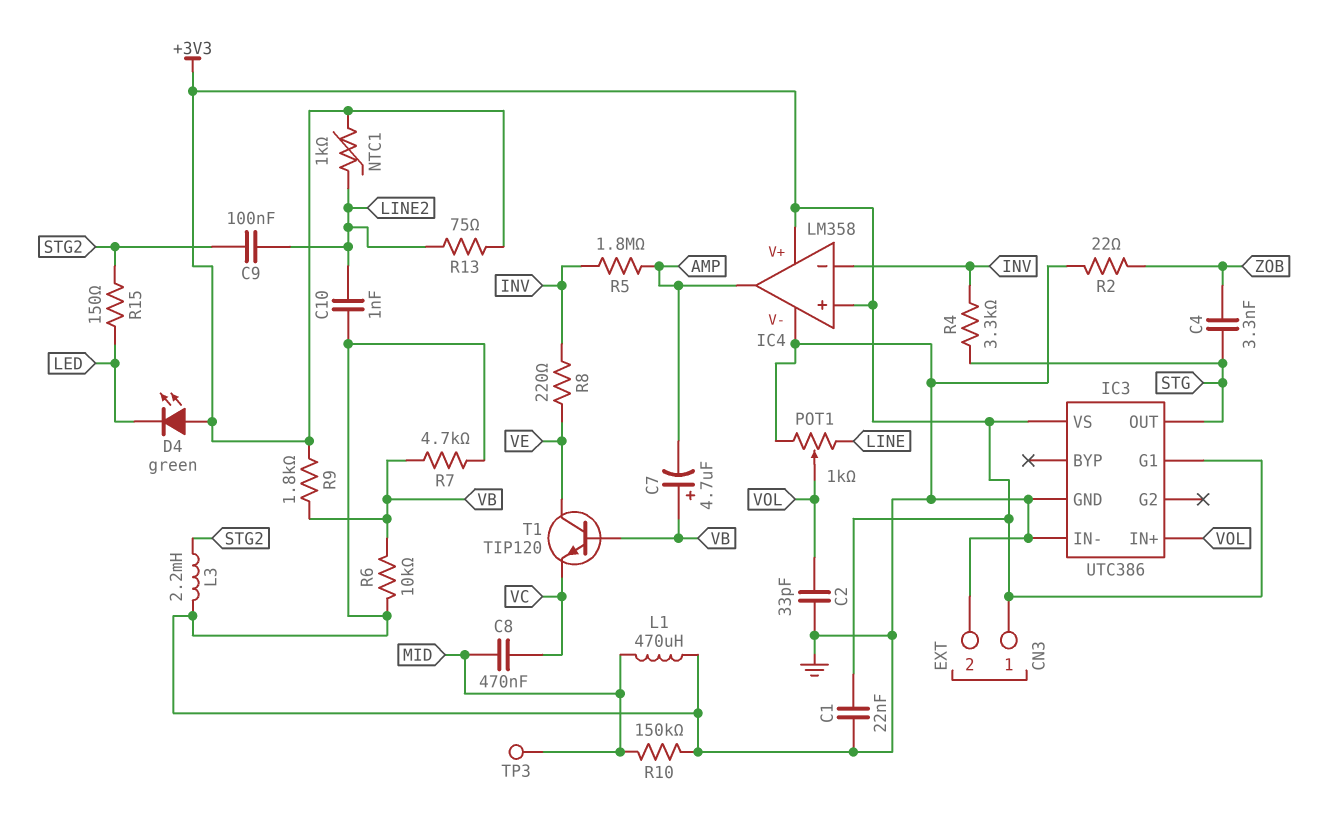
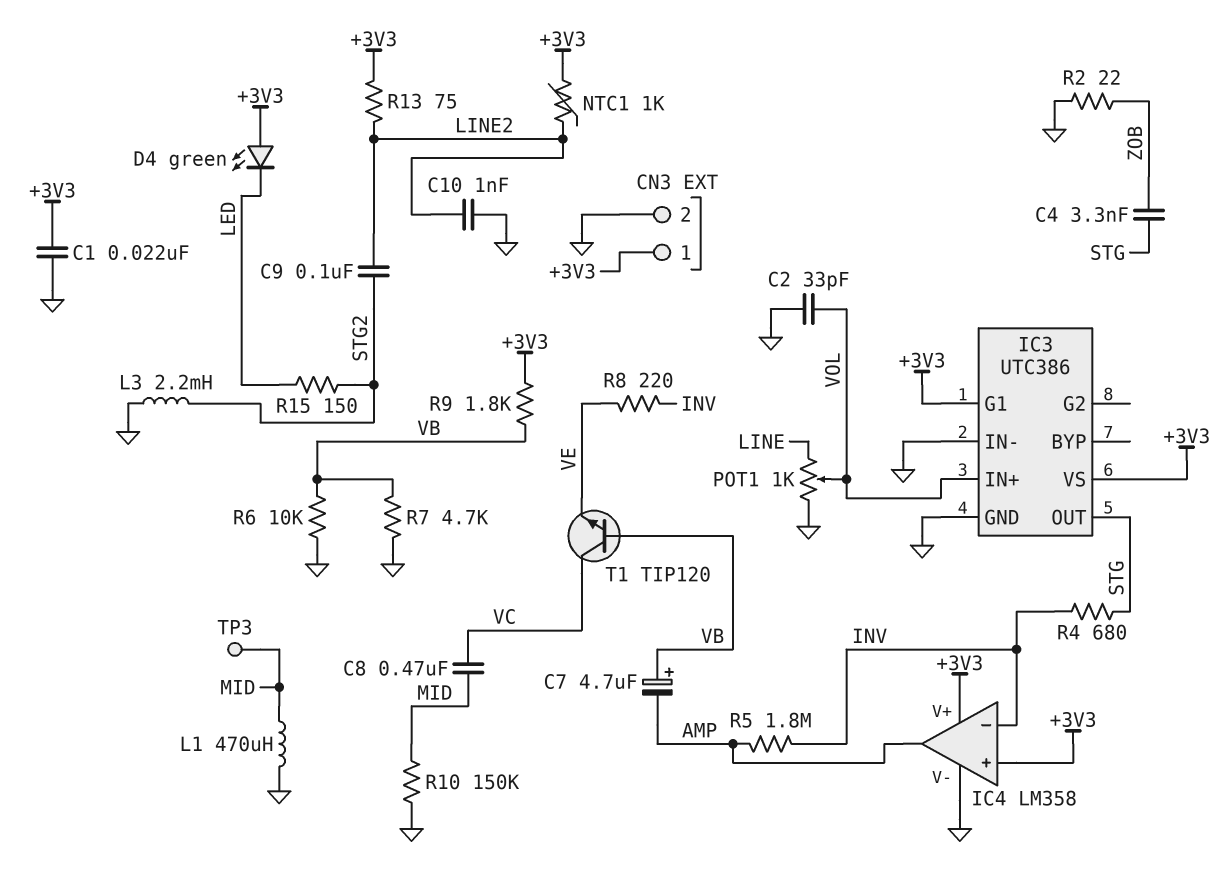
R4: 3.3k (INV, STG) -> 680 (INV, STG)
T1: NPN TIP120 (B VB, C VE, E VC) -> NPN TIP120 (B VB, C VC, E VE)

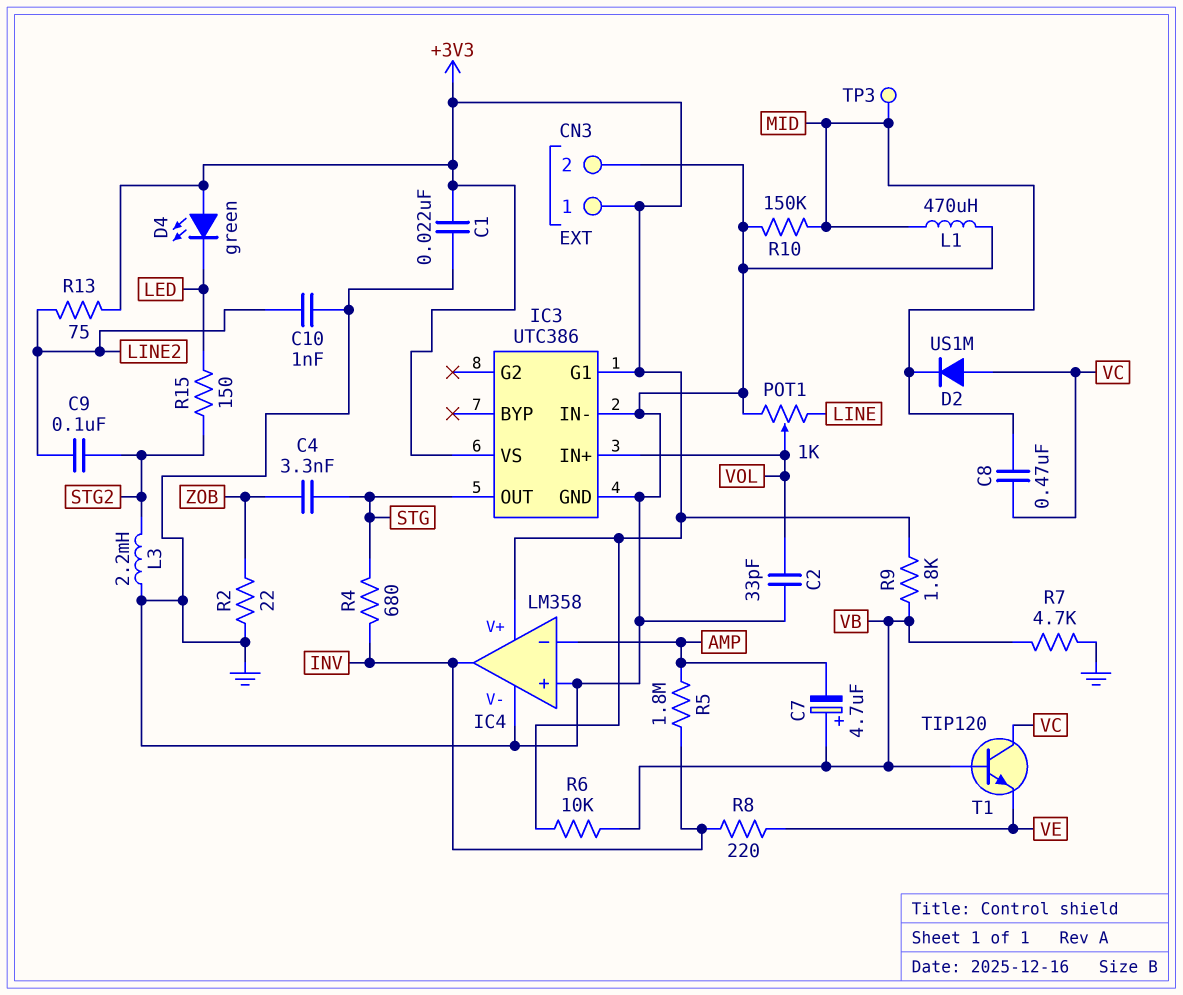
D2: none -> diode US1M (A VC, K MID)
IC4 pin in+: +3V3 -> GND
IC4 pin in-: INV -> AMP
IC4 pin out: AMP -> INV
NTC1: 1k (+3V3, LINE2) -> none
R6: 10k (GND, VB) -> 10k (+3V3, VB)

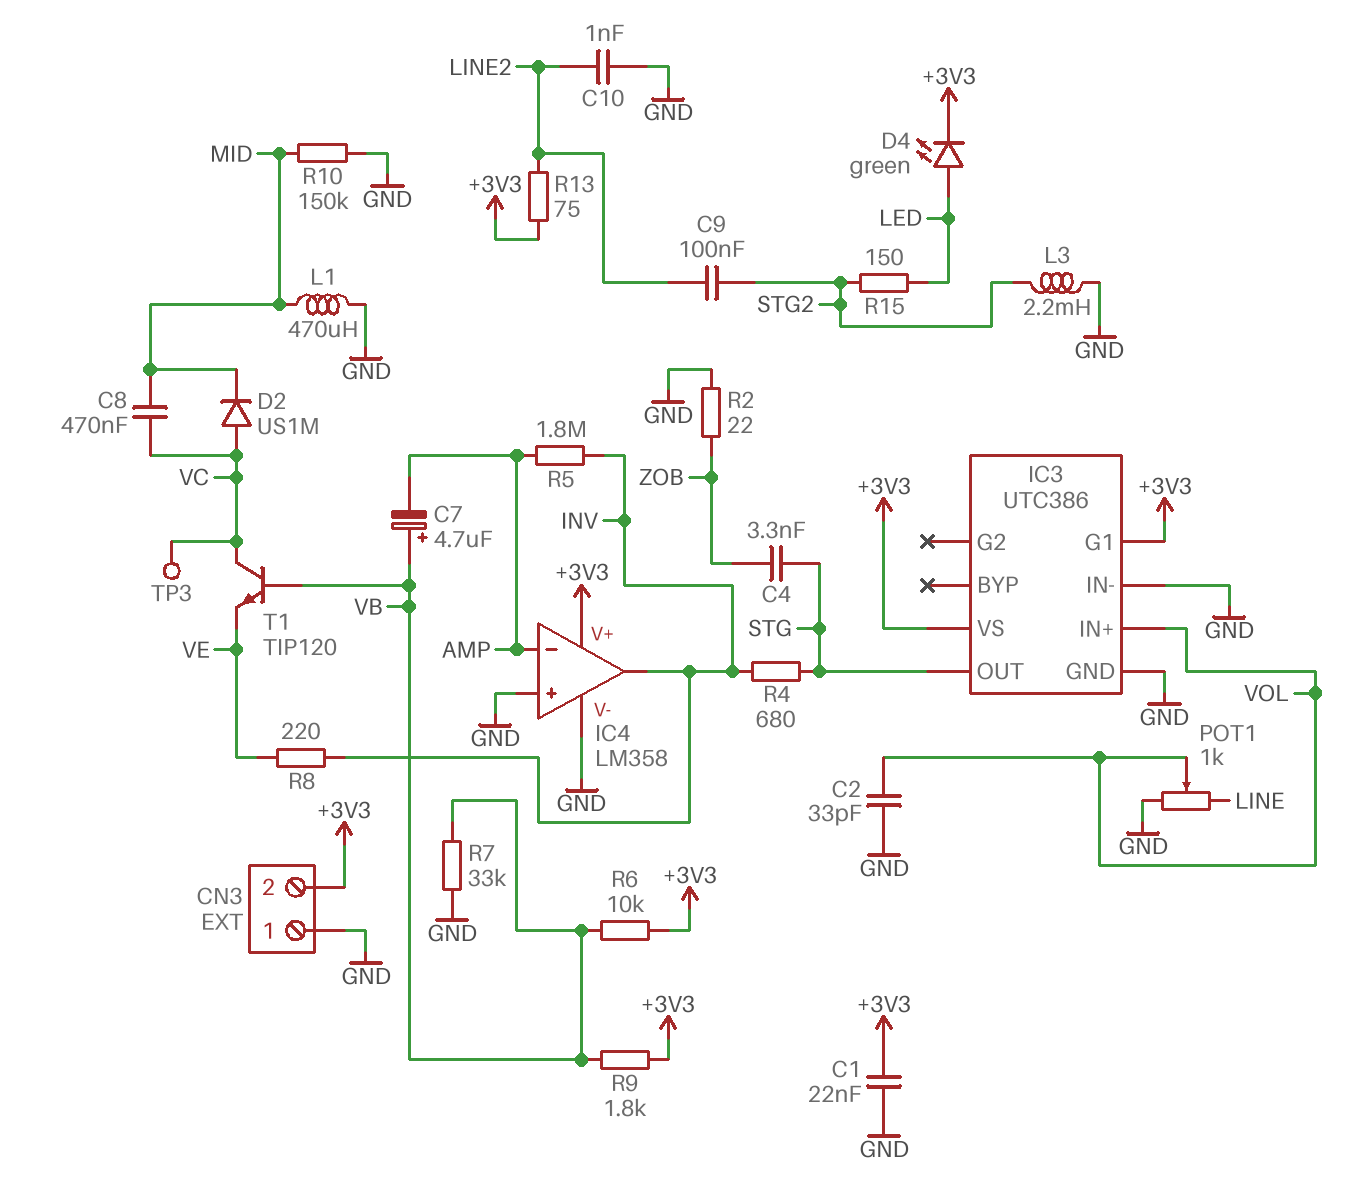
CN3 pin 1: +3V3 -> GND
CN3 pin 2: GND -> +3V3
D4: LED green (A +3V3, K LED) -> LED green (A LED, K +3V3)
R7: 4.7k (GND, VB) -> 33k (GND, VB)
TP3: test point (MID) -> test point (VC)

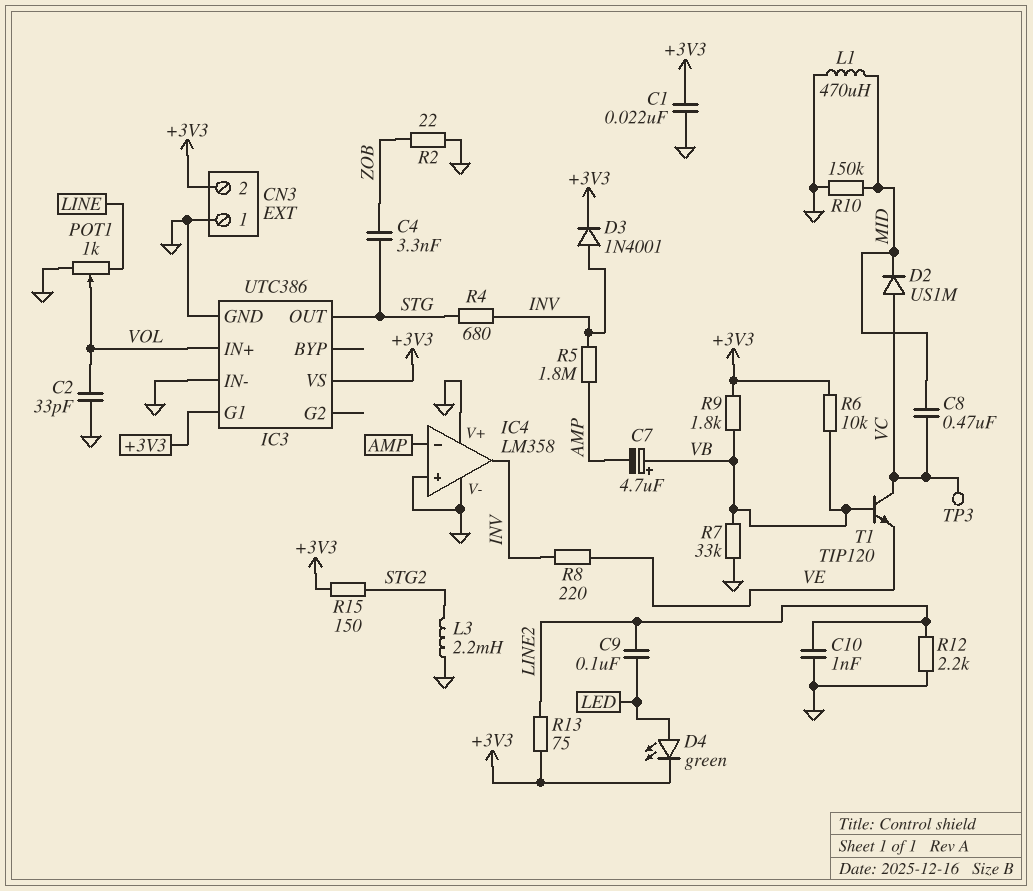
C9: 100nF (LINE2, STG2) -> 100nF (LED, LINE2)
D3: none -> diode 1N4001 (A INV, K +3V3)
IC4 pin V+: +3V3 -> GND
R12: none -> 2.2k (GND, LINE2)
R15: 150 (LED, STG2) -> 150 (+3V3, STG2)

